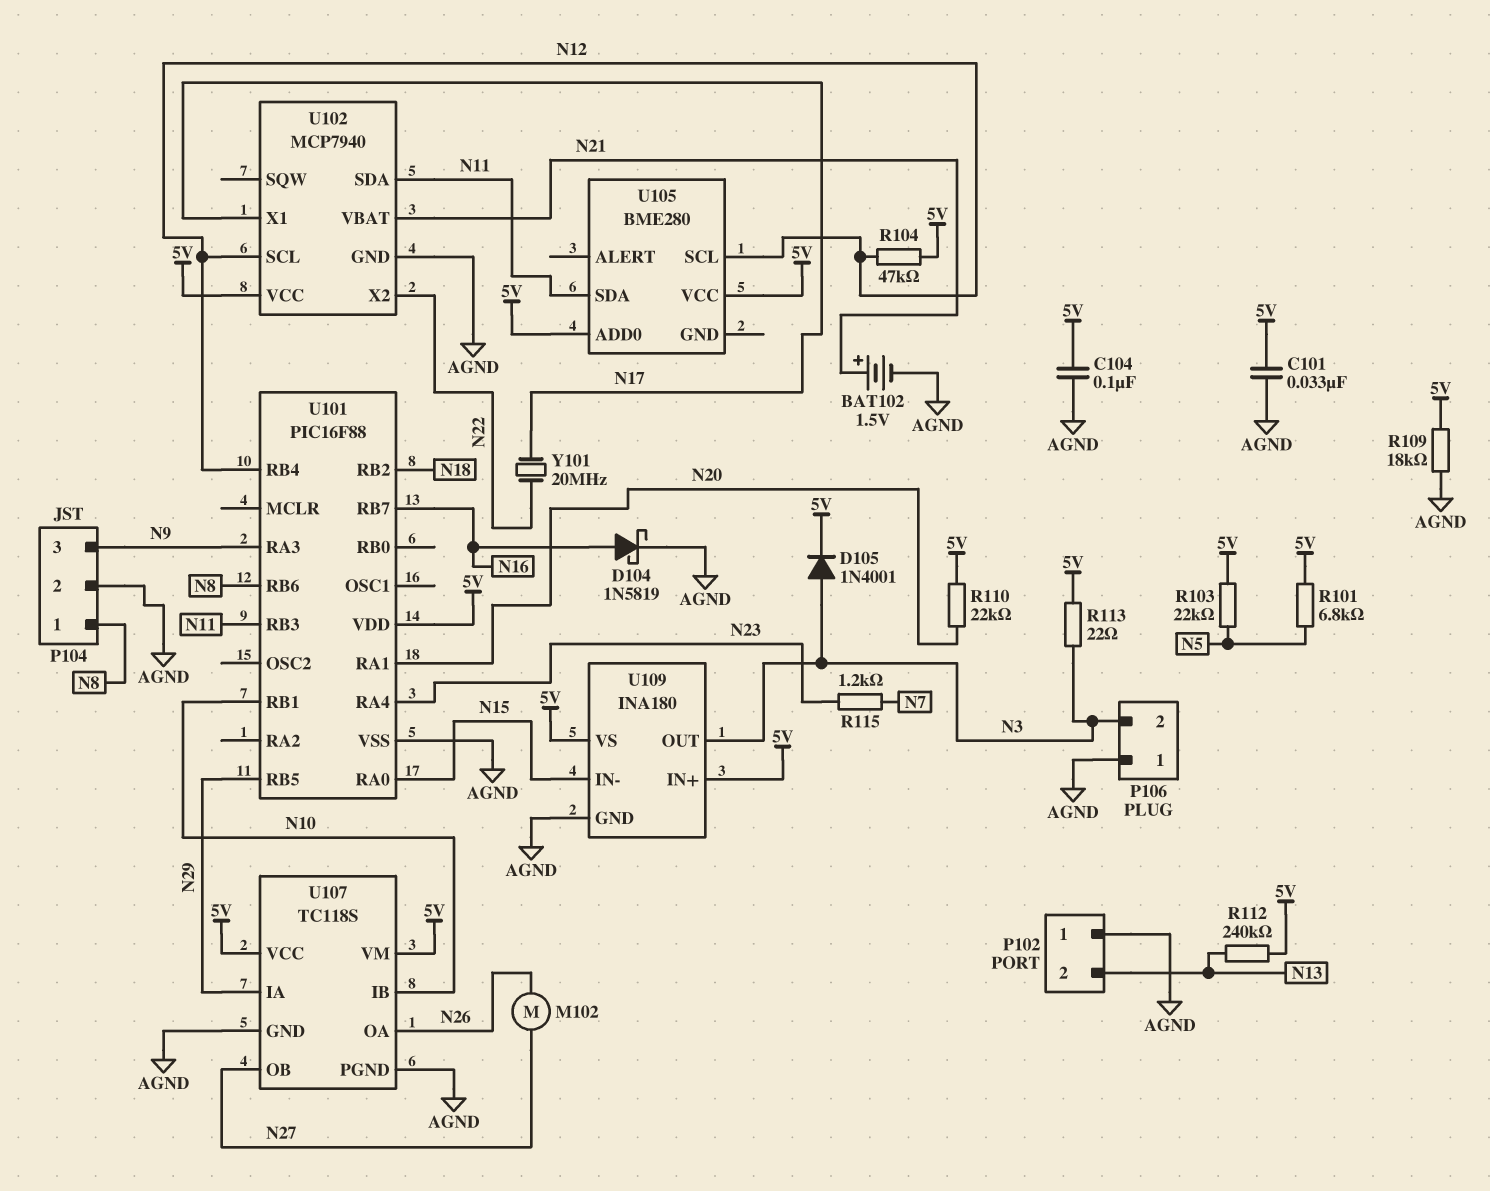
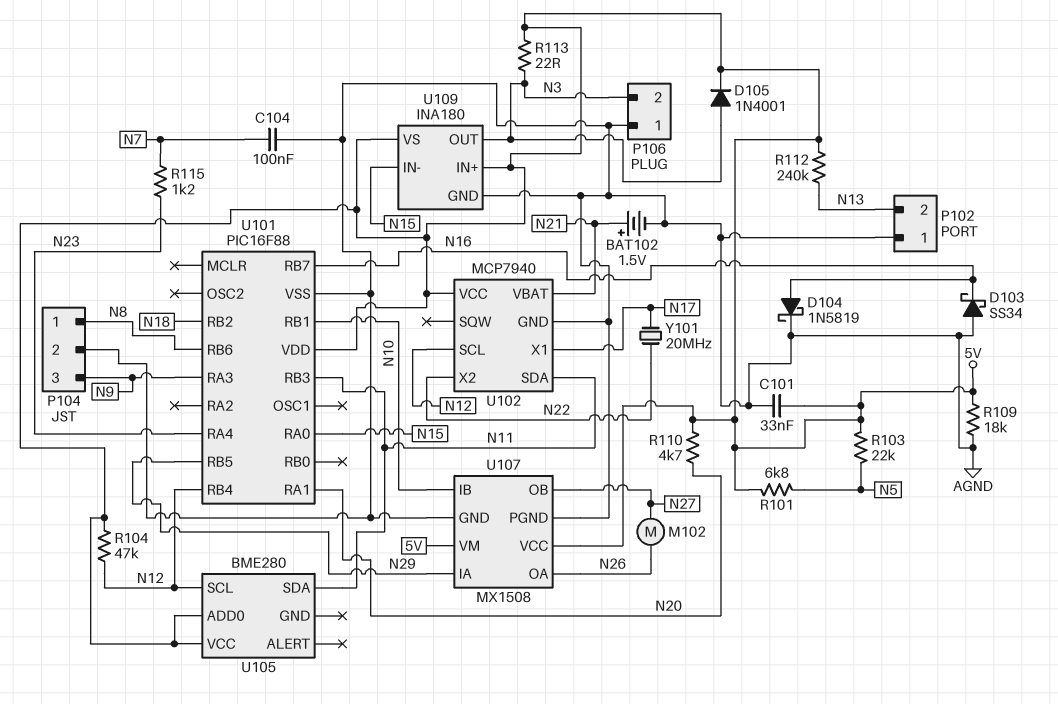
C104: 100nF (5V, AGND) -> 100nF (AGND, N7)
D103: none -> schottky SS34 (A AGND, K N16)
R110: 22k (5V, N20) -> 4.7k (5V, N20)
U107: TC118S -> MX1508

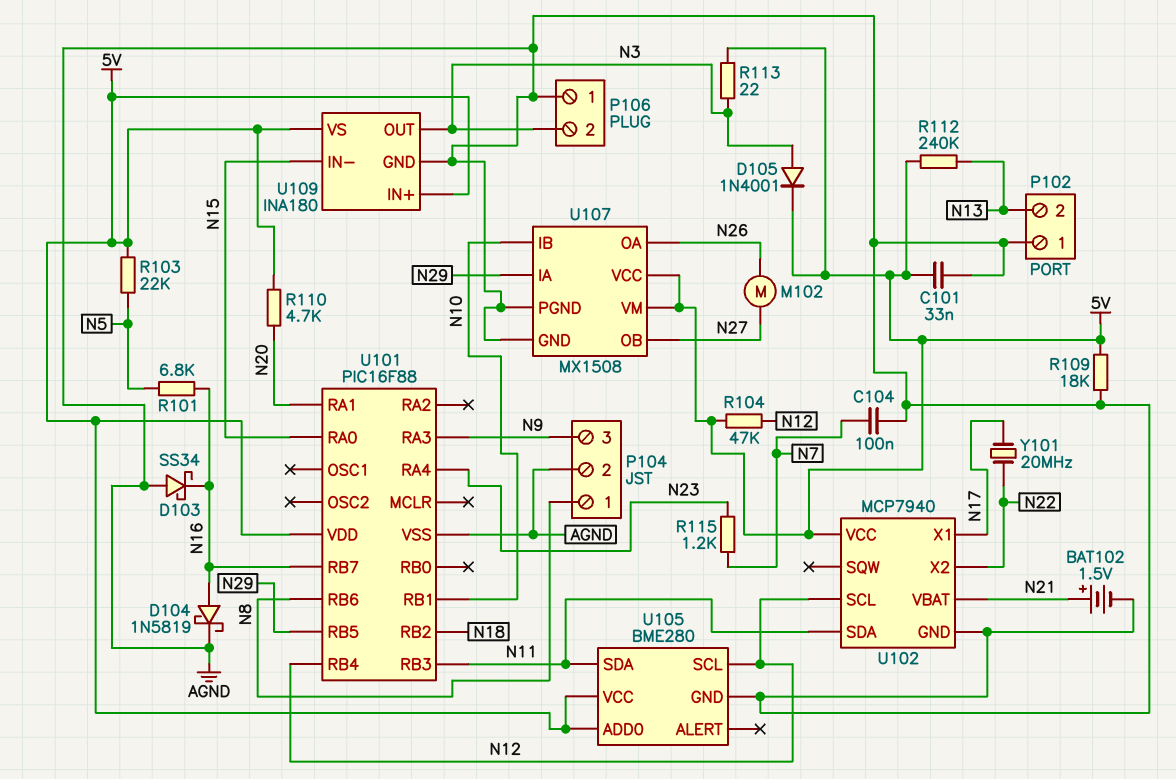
R101: 6.8k (5V, N5) -> 6.8k (N5, N16)
U105 pin GND: none -> AGND

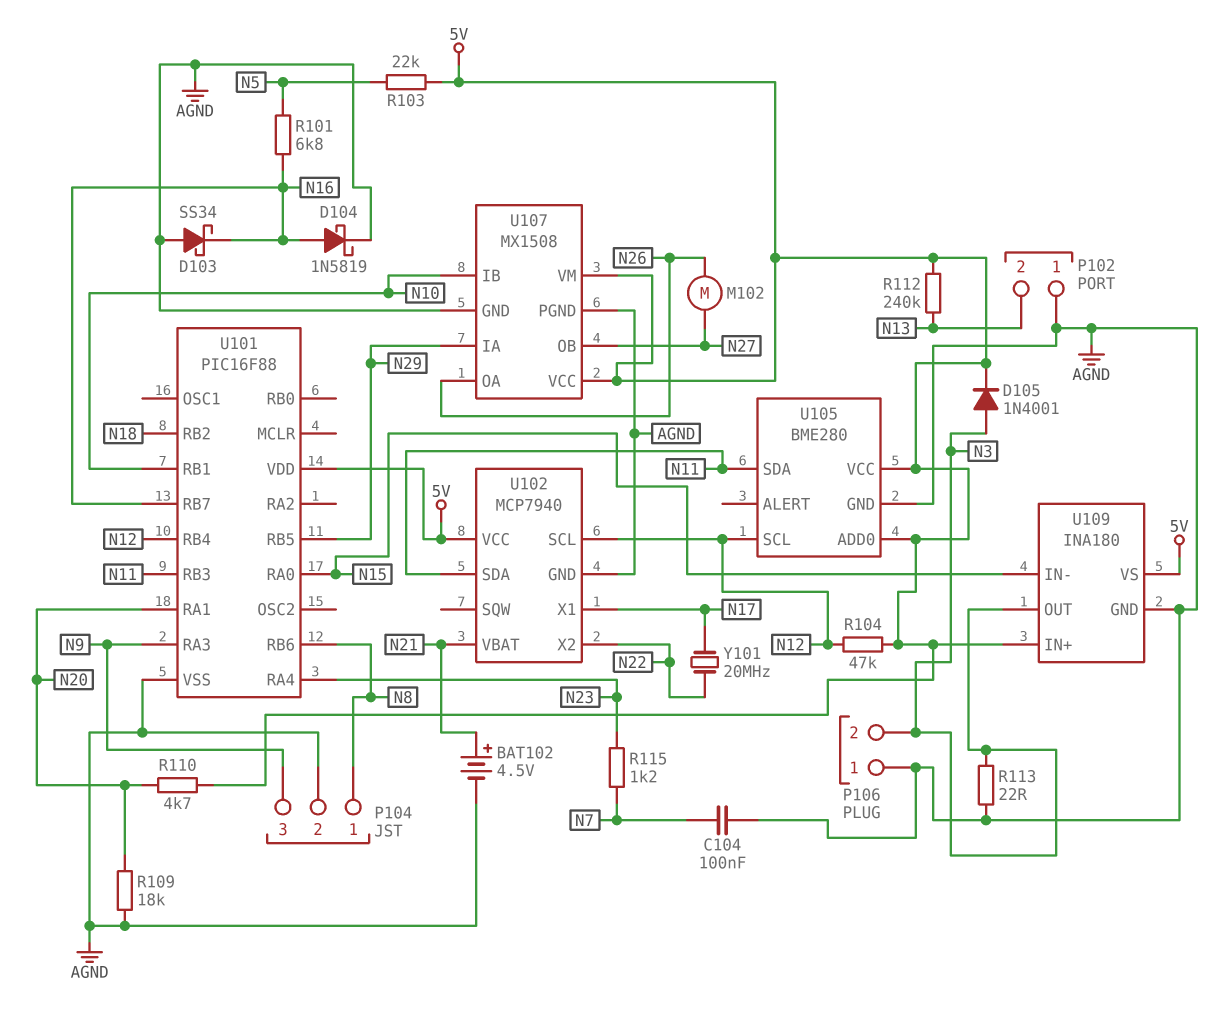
BAT102: 1.5V (plus N21, minus AGND) -> 4.5V (plus N21, minus AGND)
C101: 33nF (5V, AGND) -> none
R109: 18k (5V, AGND) -> 18k (AGND, N20)
R113: 22 (5V, N3) -> 22 (AGND, N3)

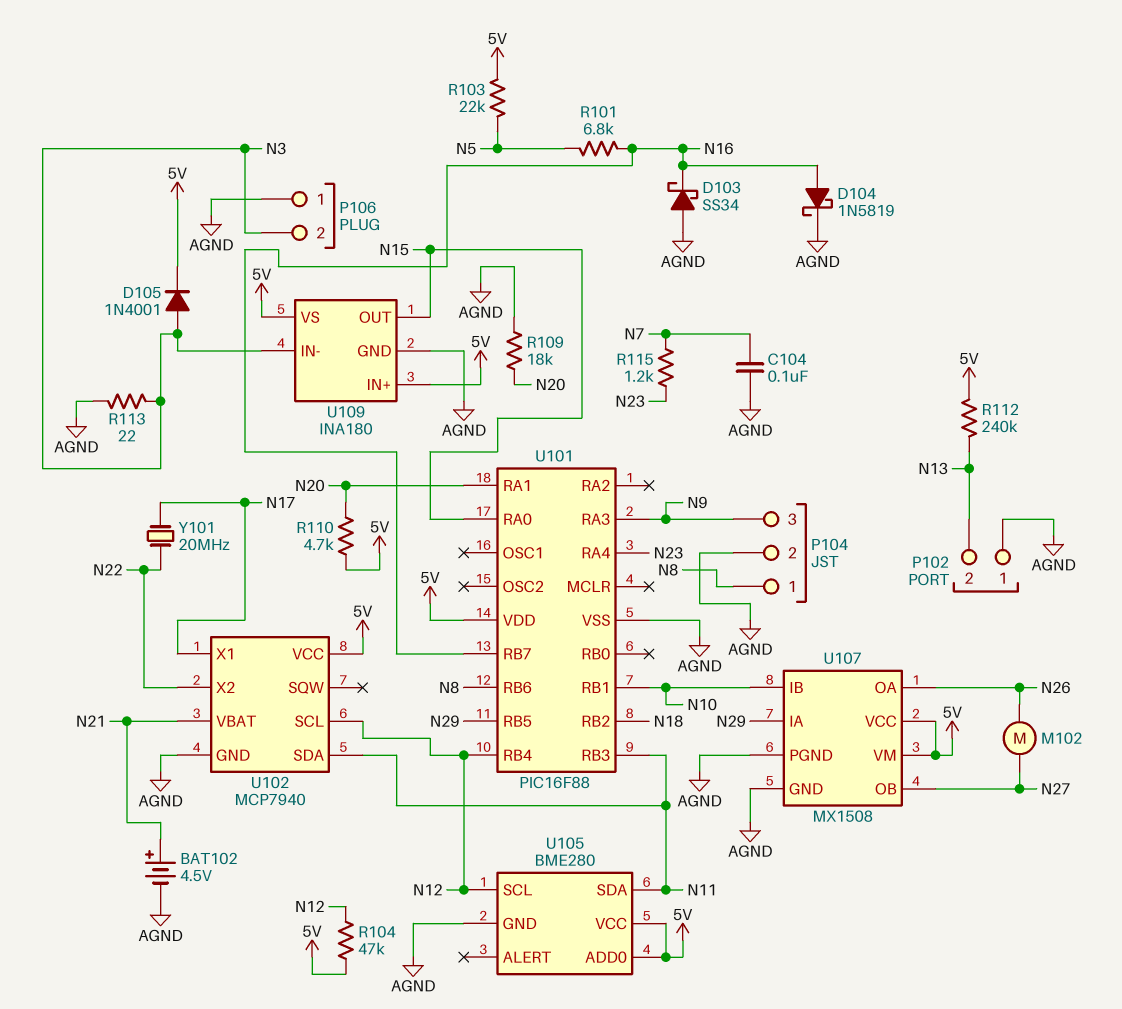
U109 pin IN-: N15 -> N3
U109 pin OUT: N3 -> N15

